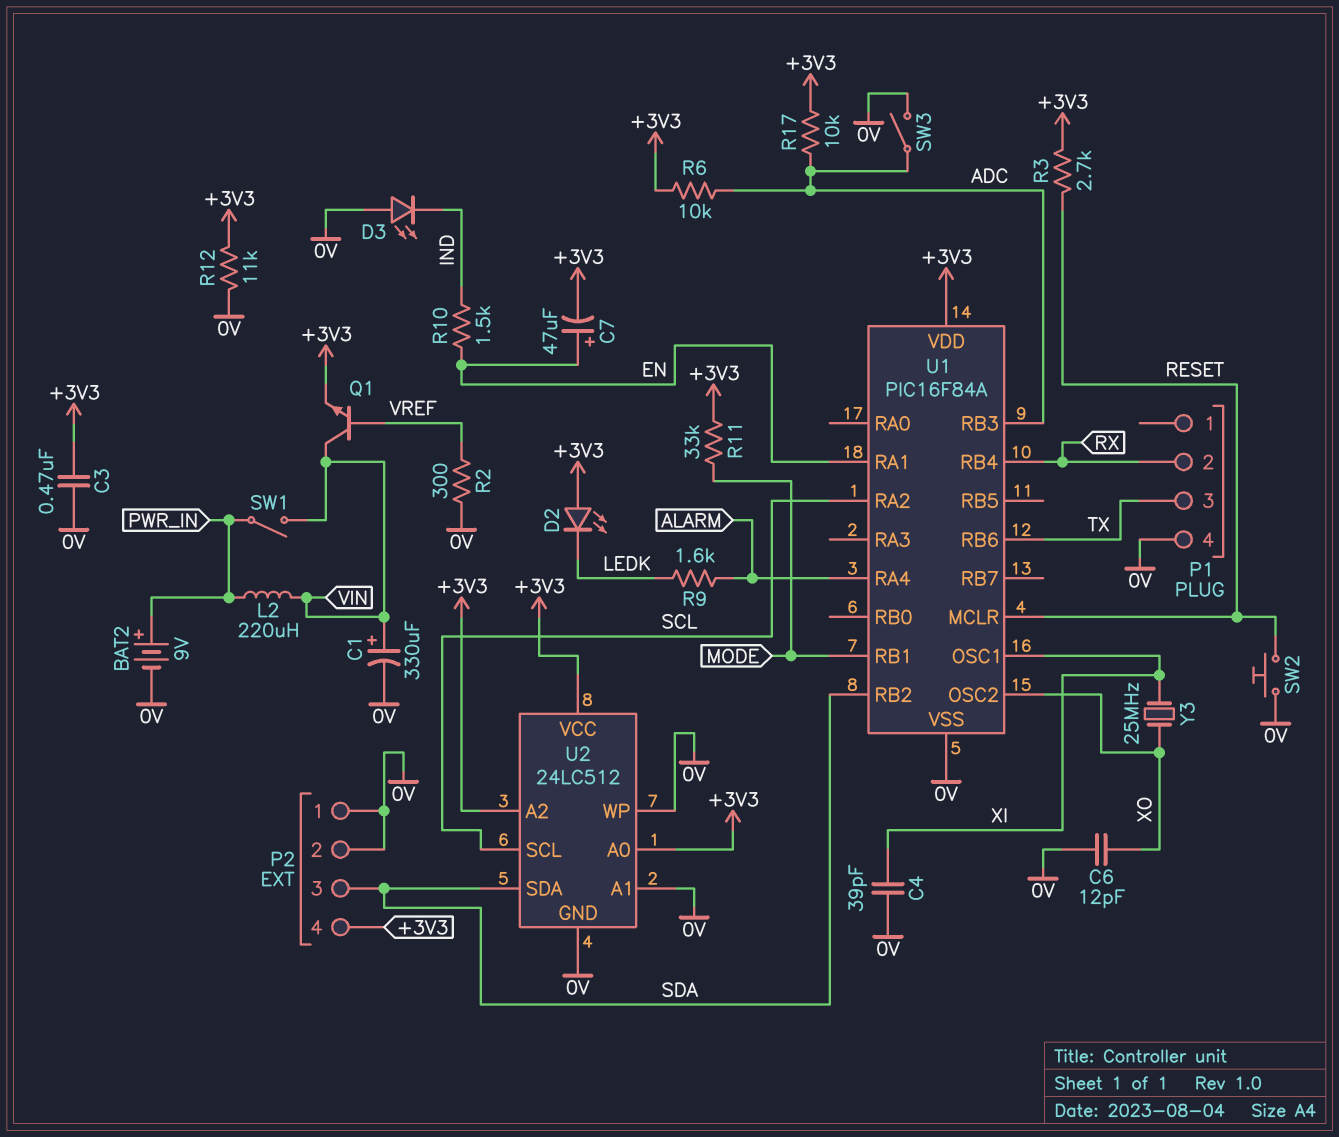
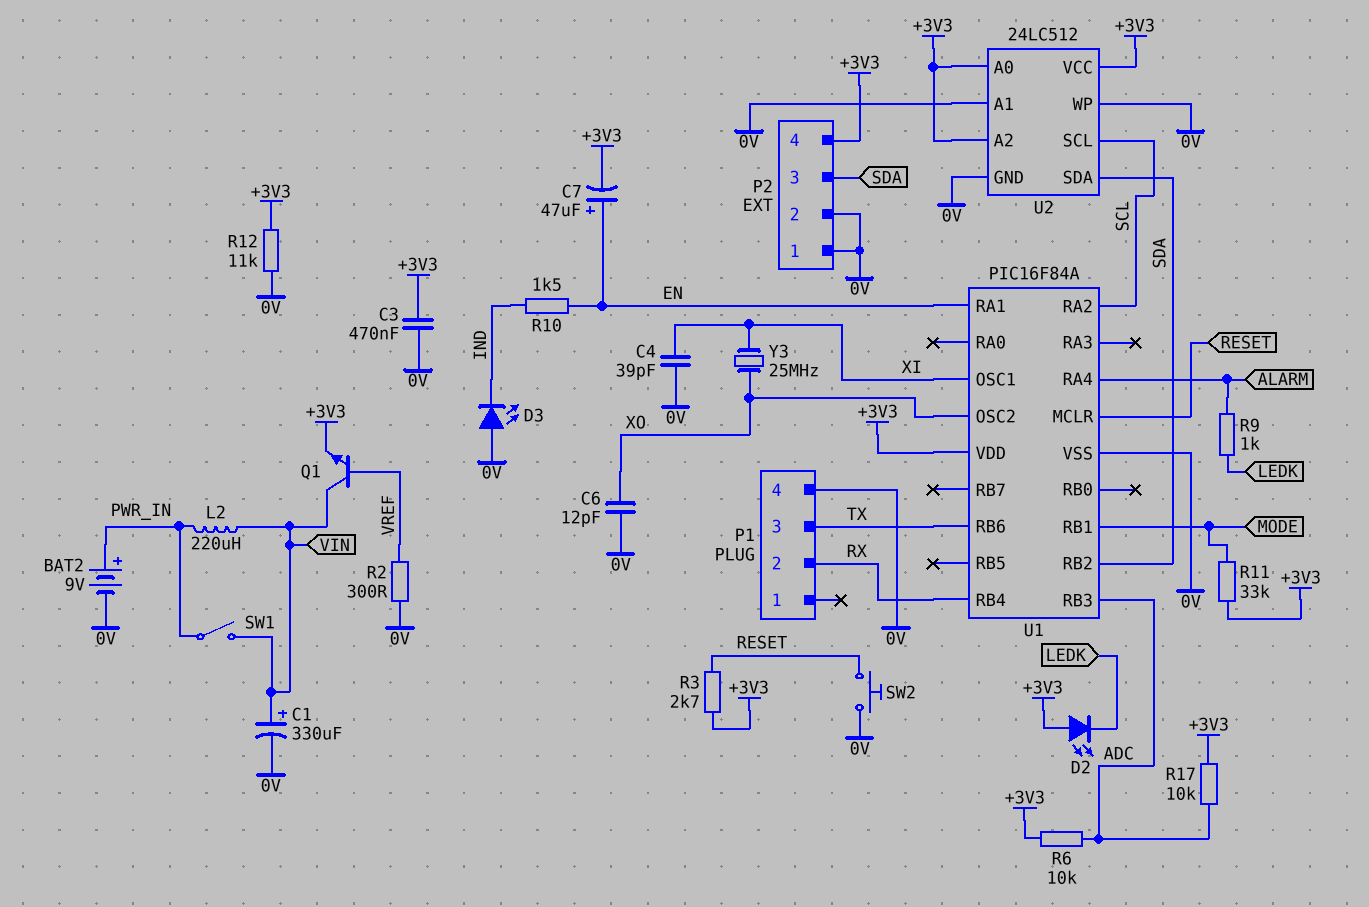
R9: 1.6k (ALARM, LEDK) -> 1k (ALARM, LEDK)
SW3: switch (0V, ADC) -> none

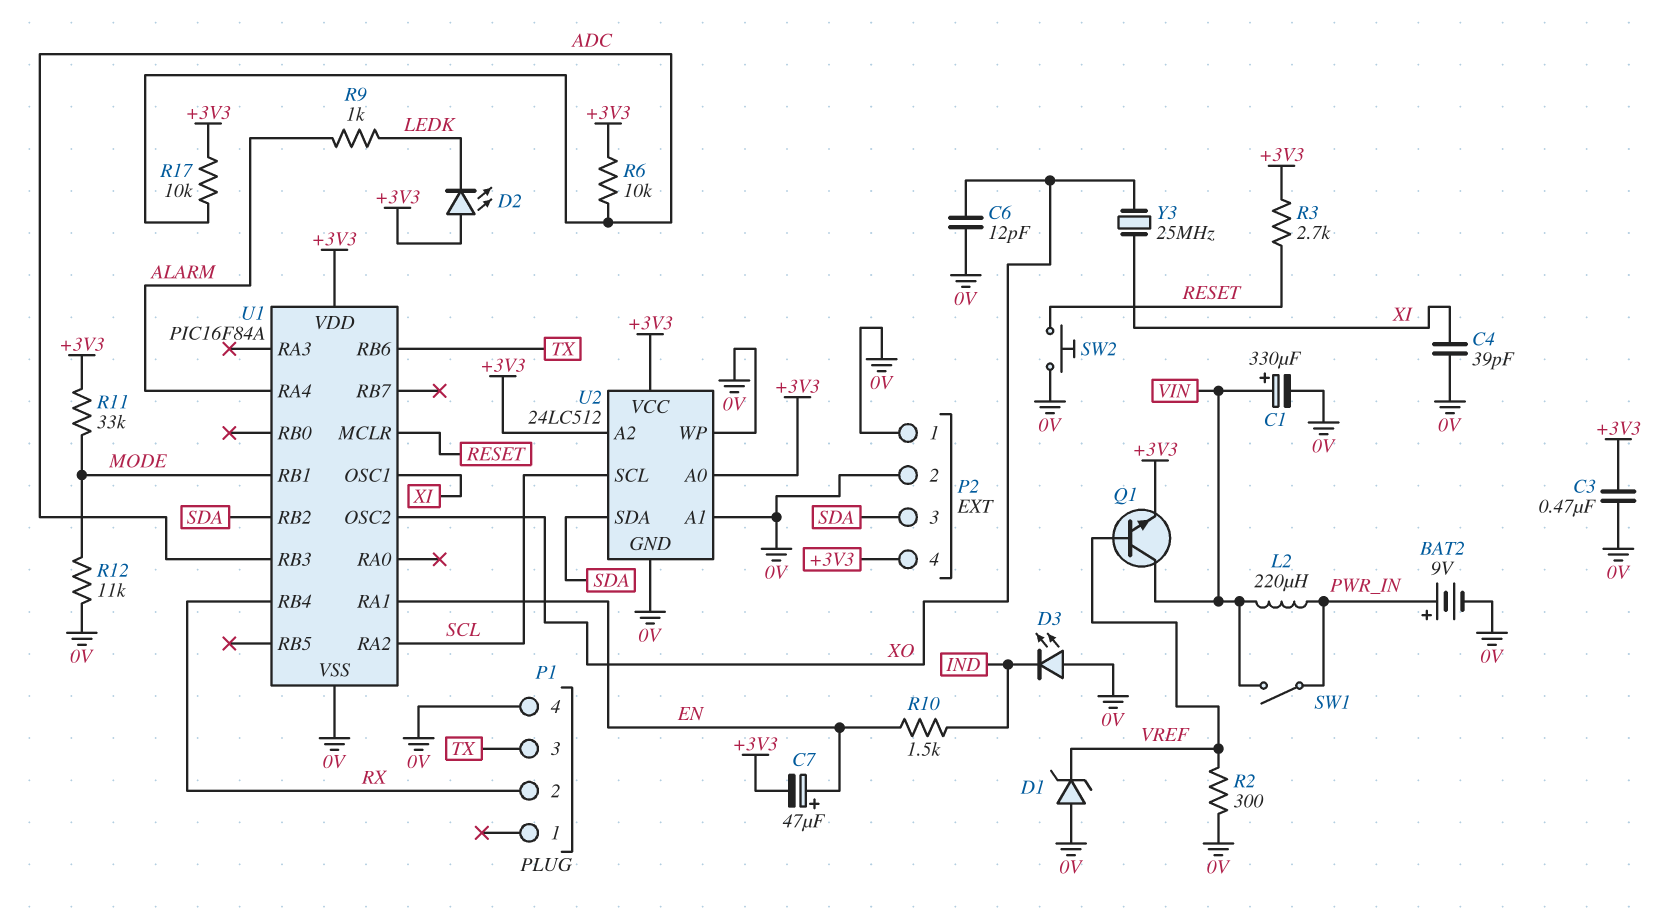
D1: none -> zener (A 0V, K VREF)
R12: 11k (+3V3, 0V) -> 11k (0V, MODE)

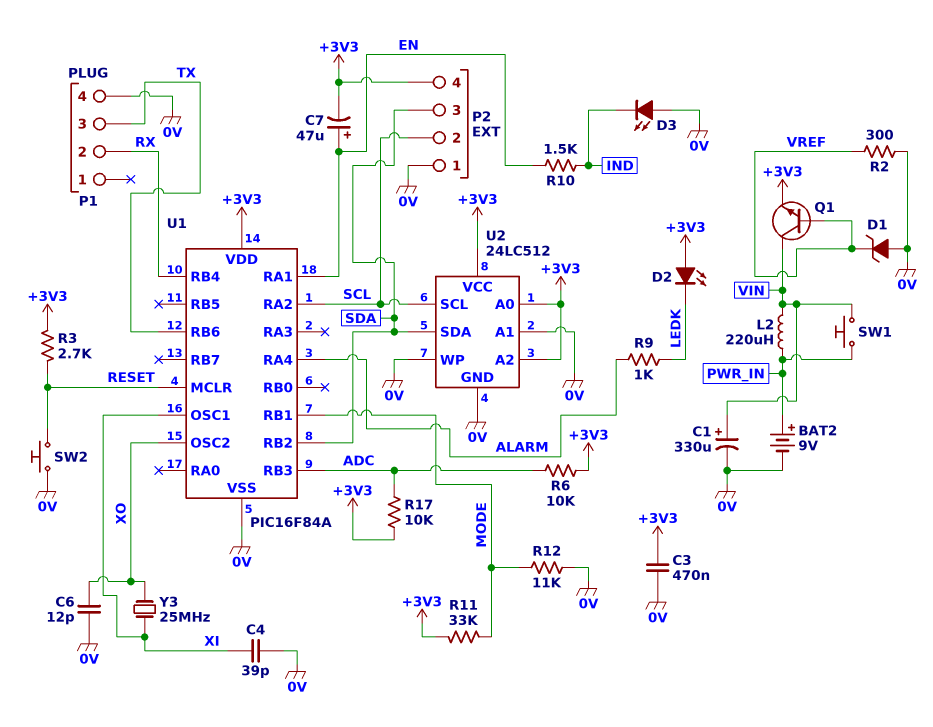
P2 pin 2: 0V -> SCL
SW1: switch (PWR_IN, VIN) -> button (PWR_IN, VIN)

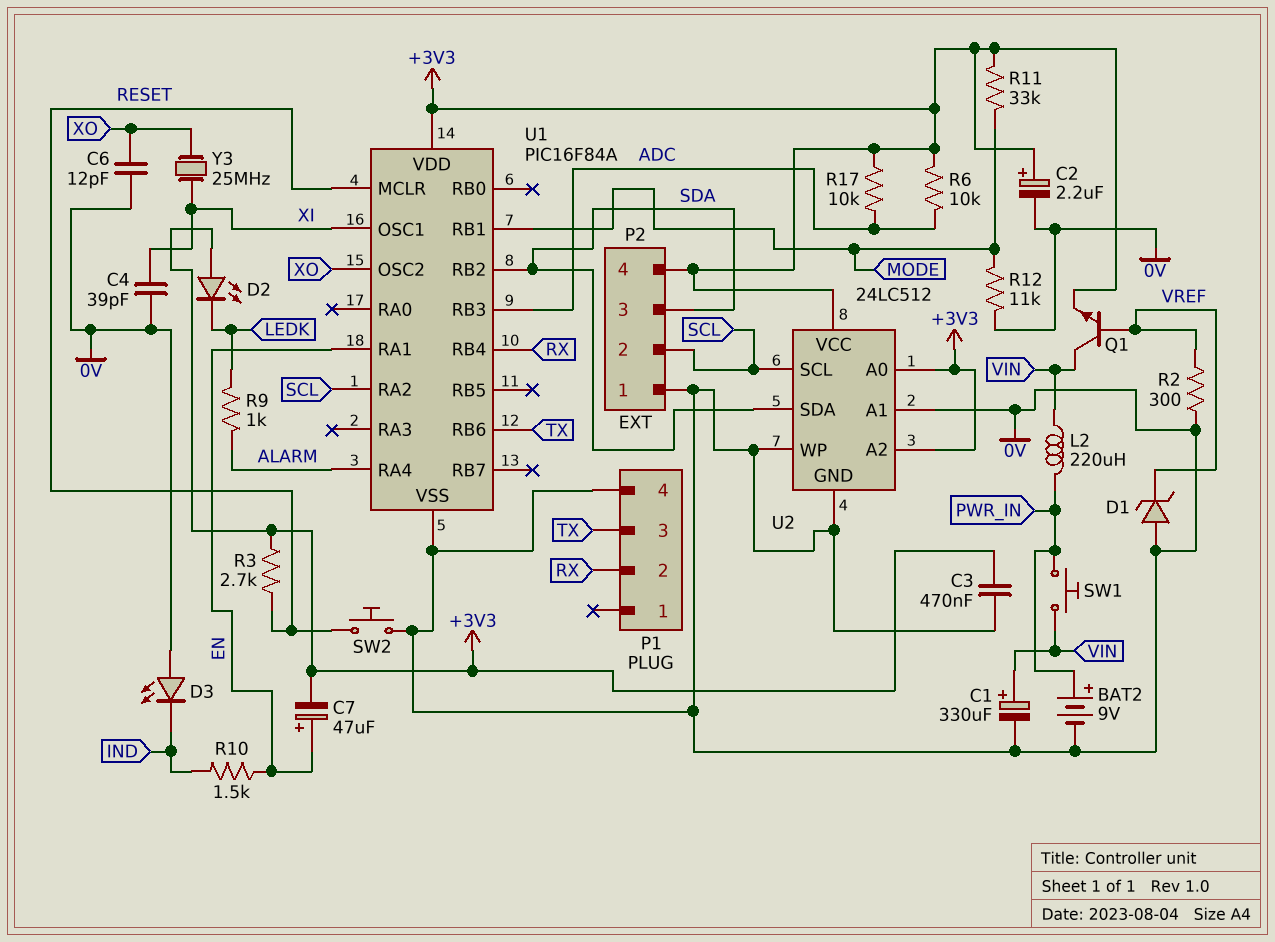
C2: none -> 2.2uF (plus +3V3, minus 0V)

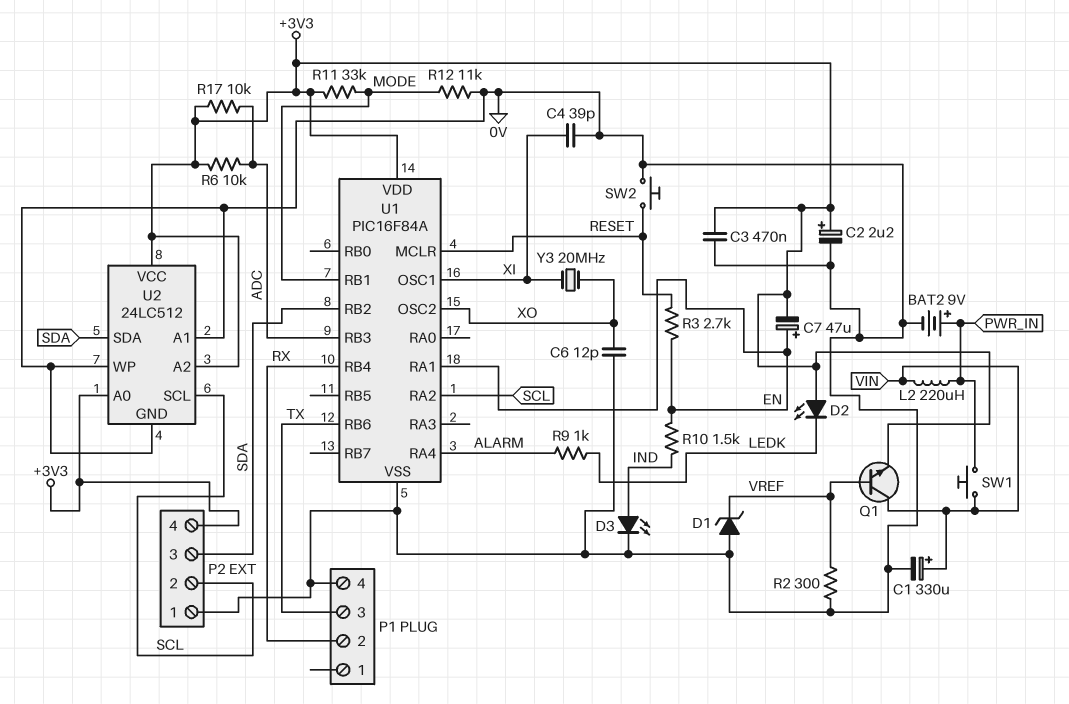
D3: LED (A 0V, K IND) -> LED (A IND, K 0V)
R3: 2.7k (+3V3, RESET) -> 2.7k (EN, RESET)
Y3: 25MHz (XI, XO) -> 20MHz (XI, XO)

